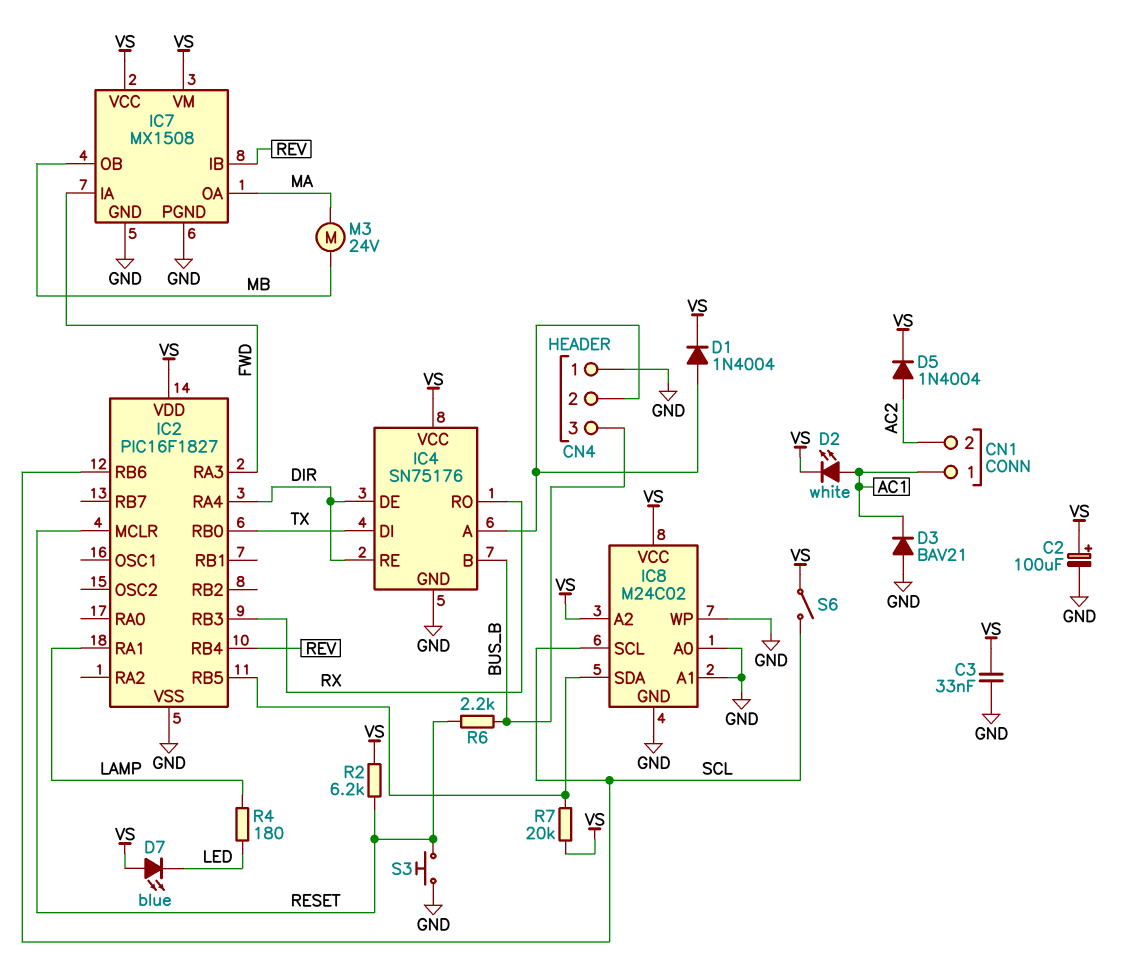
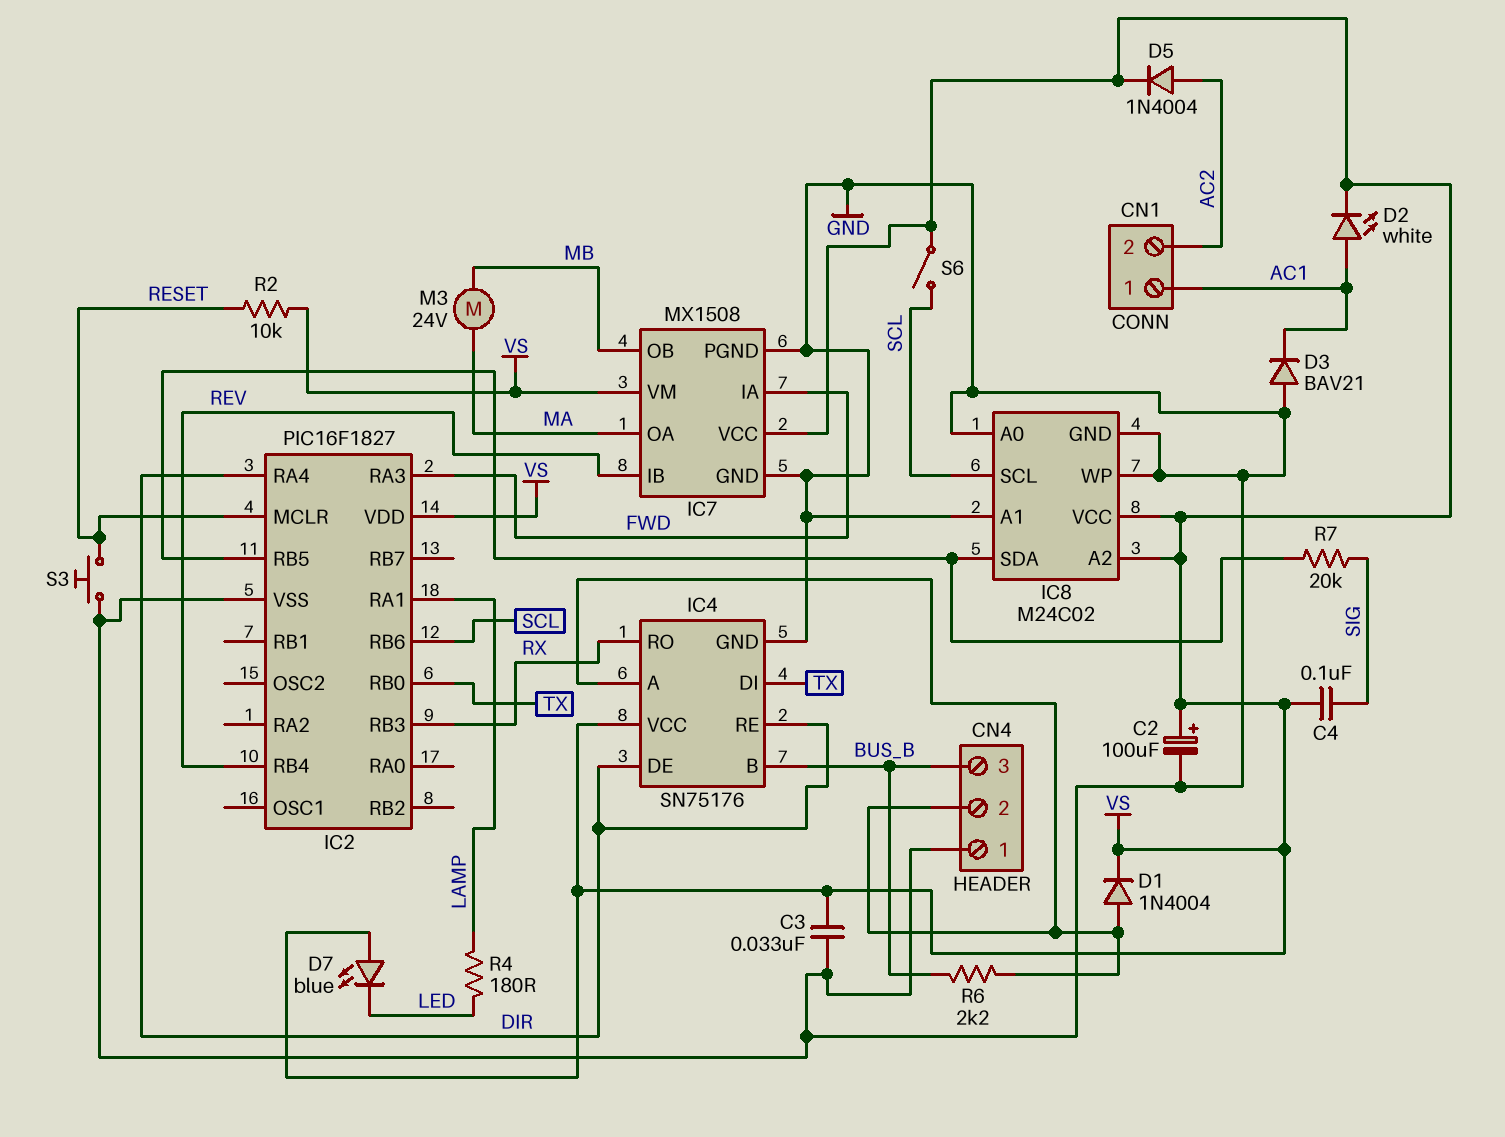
C4: none -> 100nF (SIG, VS)
R2: 6.2k (RESET, VS) -> 10k (RESET, VS)
R6: 2.2k (BUS_B, RESET) -> 2.2k (BUS_B, CN4/2)
R7: 20k (IC2/RB5, VS) -> 20k (IC2/RB5, SIG)

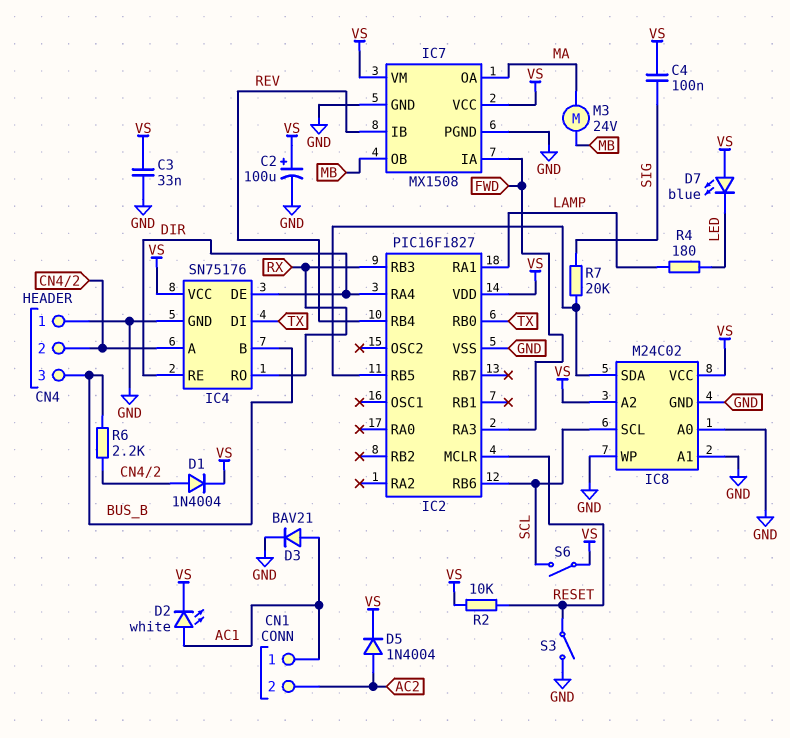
D3: diode BAV21 (A GND, K AC1) -> diode BAV21 (A AC1, K GND)
S3: button (GND, RESET) -> switch (GND, RESET)

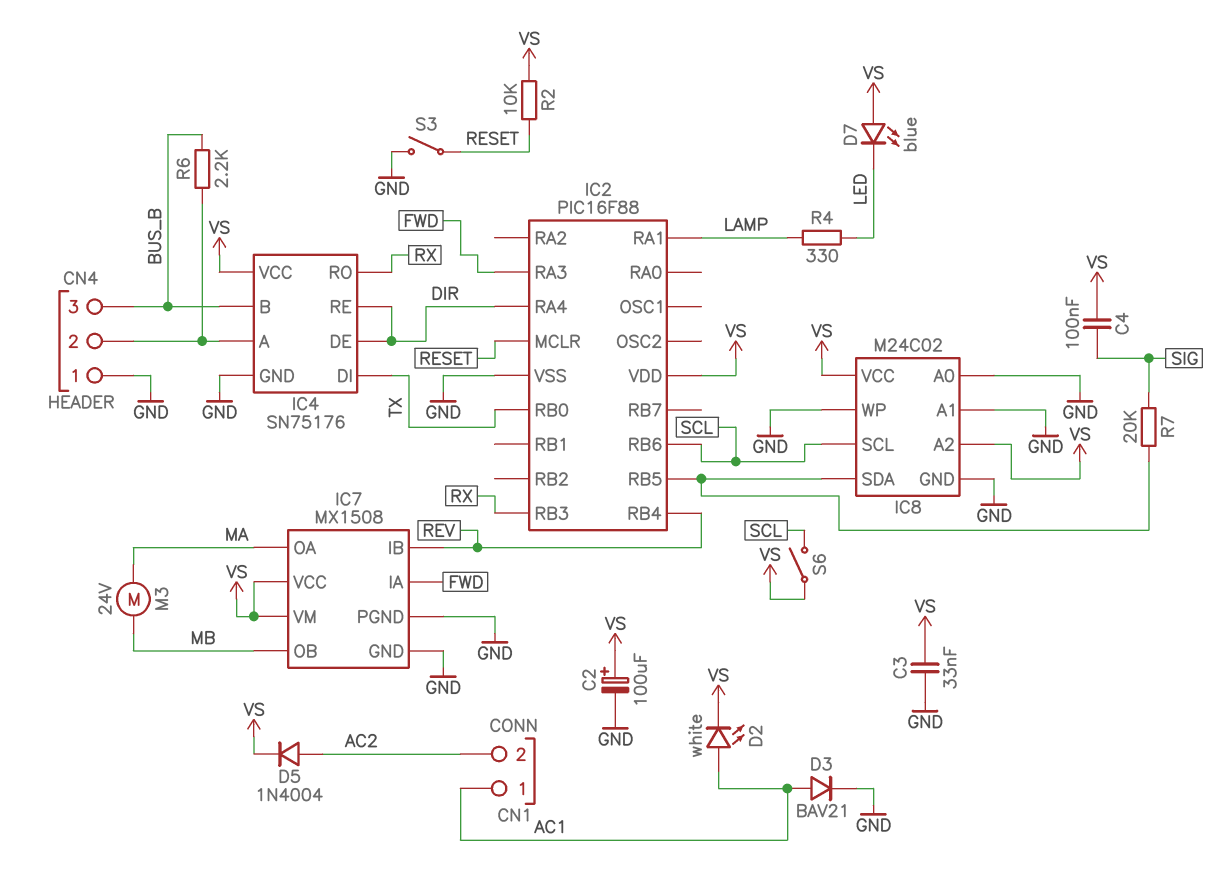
D1: diode 1N4004 (A CN4/2, K VS) -> none
IC2: PIC16F1827 -> PIC16F88
R4: 180 (LAMP, LED) -> 330 (LAMP, LED)

